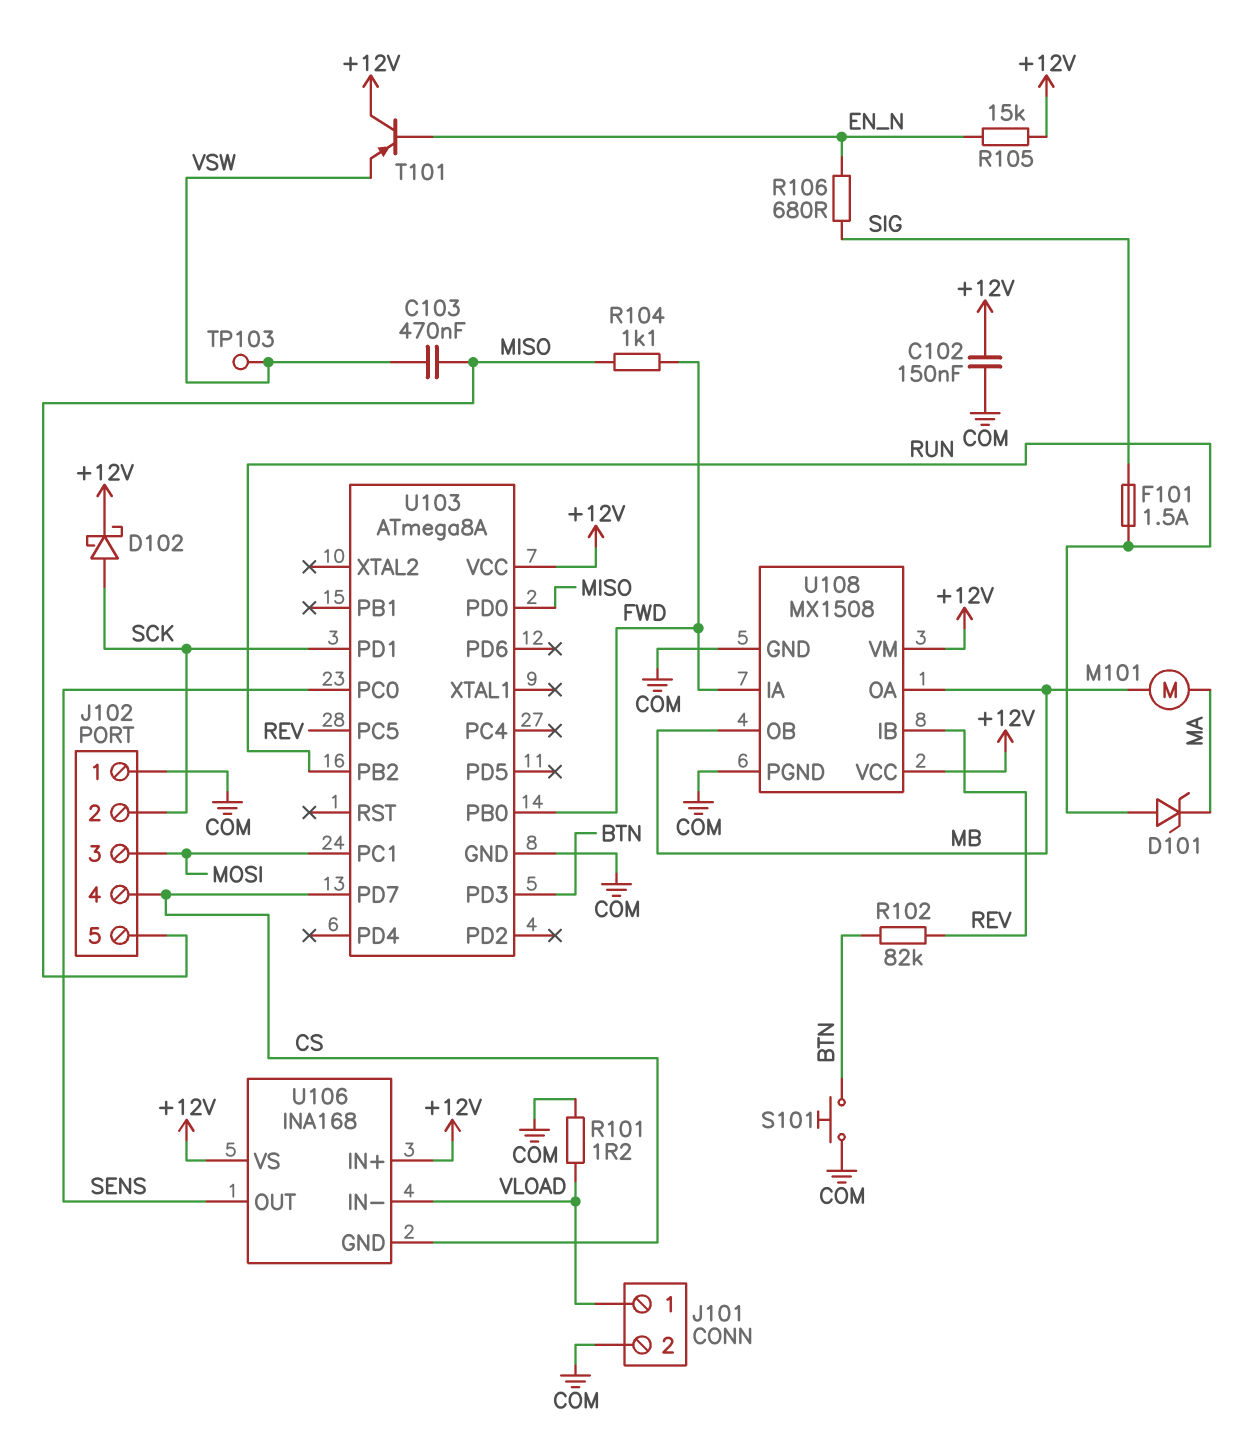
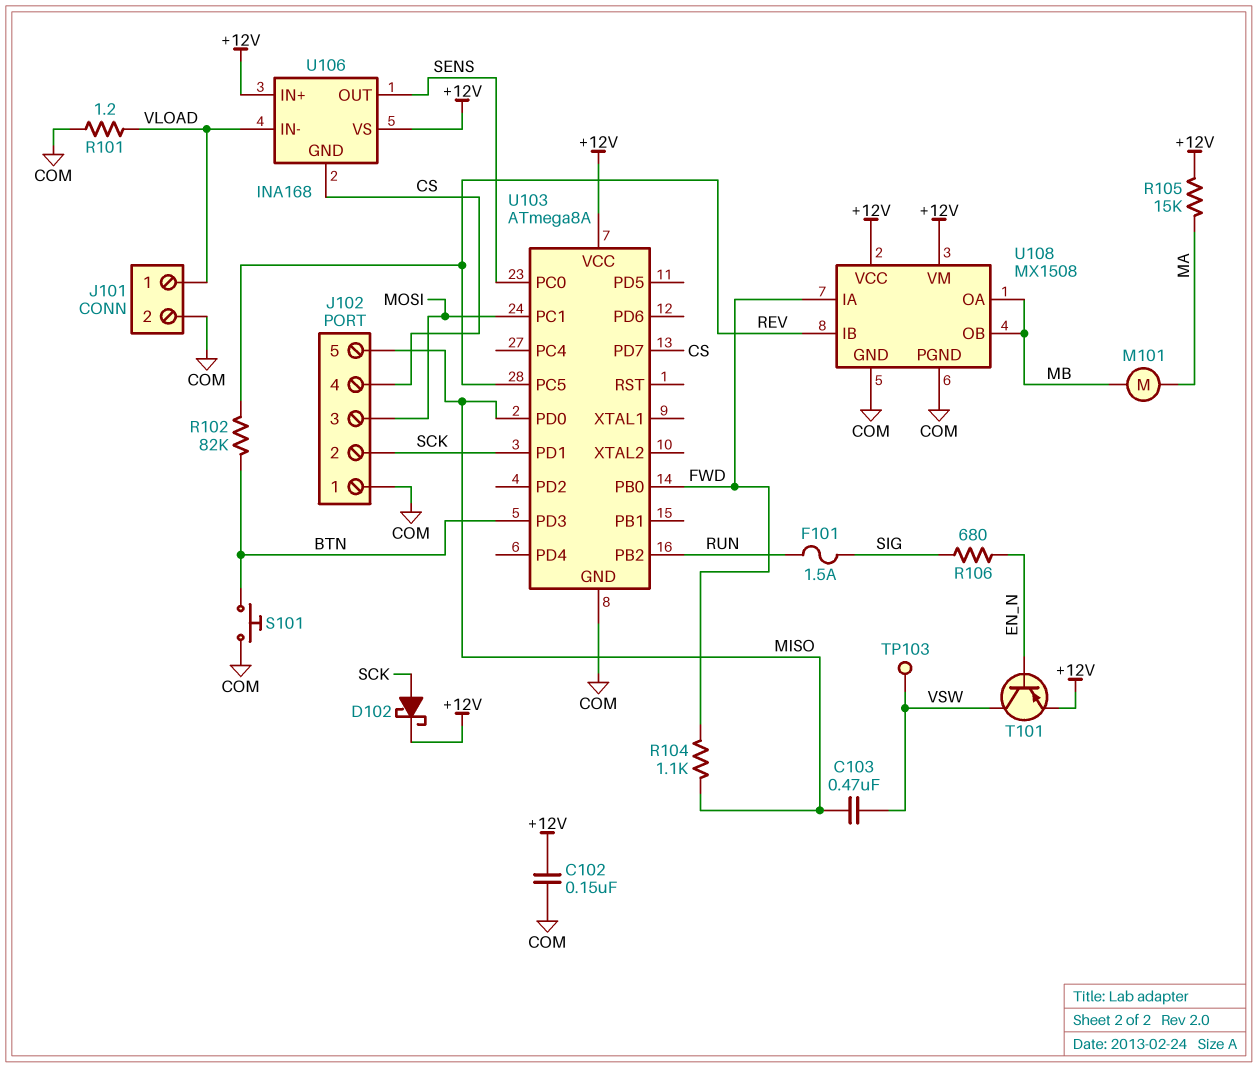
D101: zener (A RUN, K MA) -> none
R105: 15k (+12V, EN_N) -> 15k (+12V, MA)
T101: PNP (B EN_N, C +12V, E VSW) -> PNP (B EN_N, C VSW, E +12V)

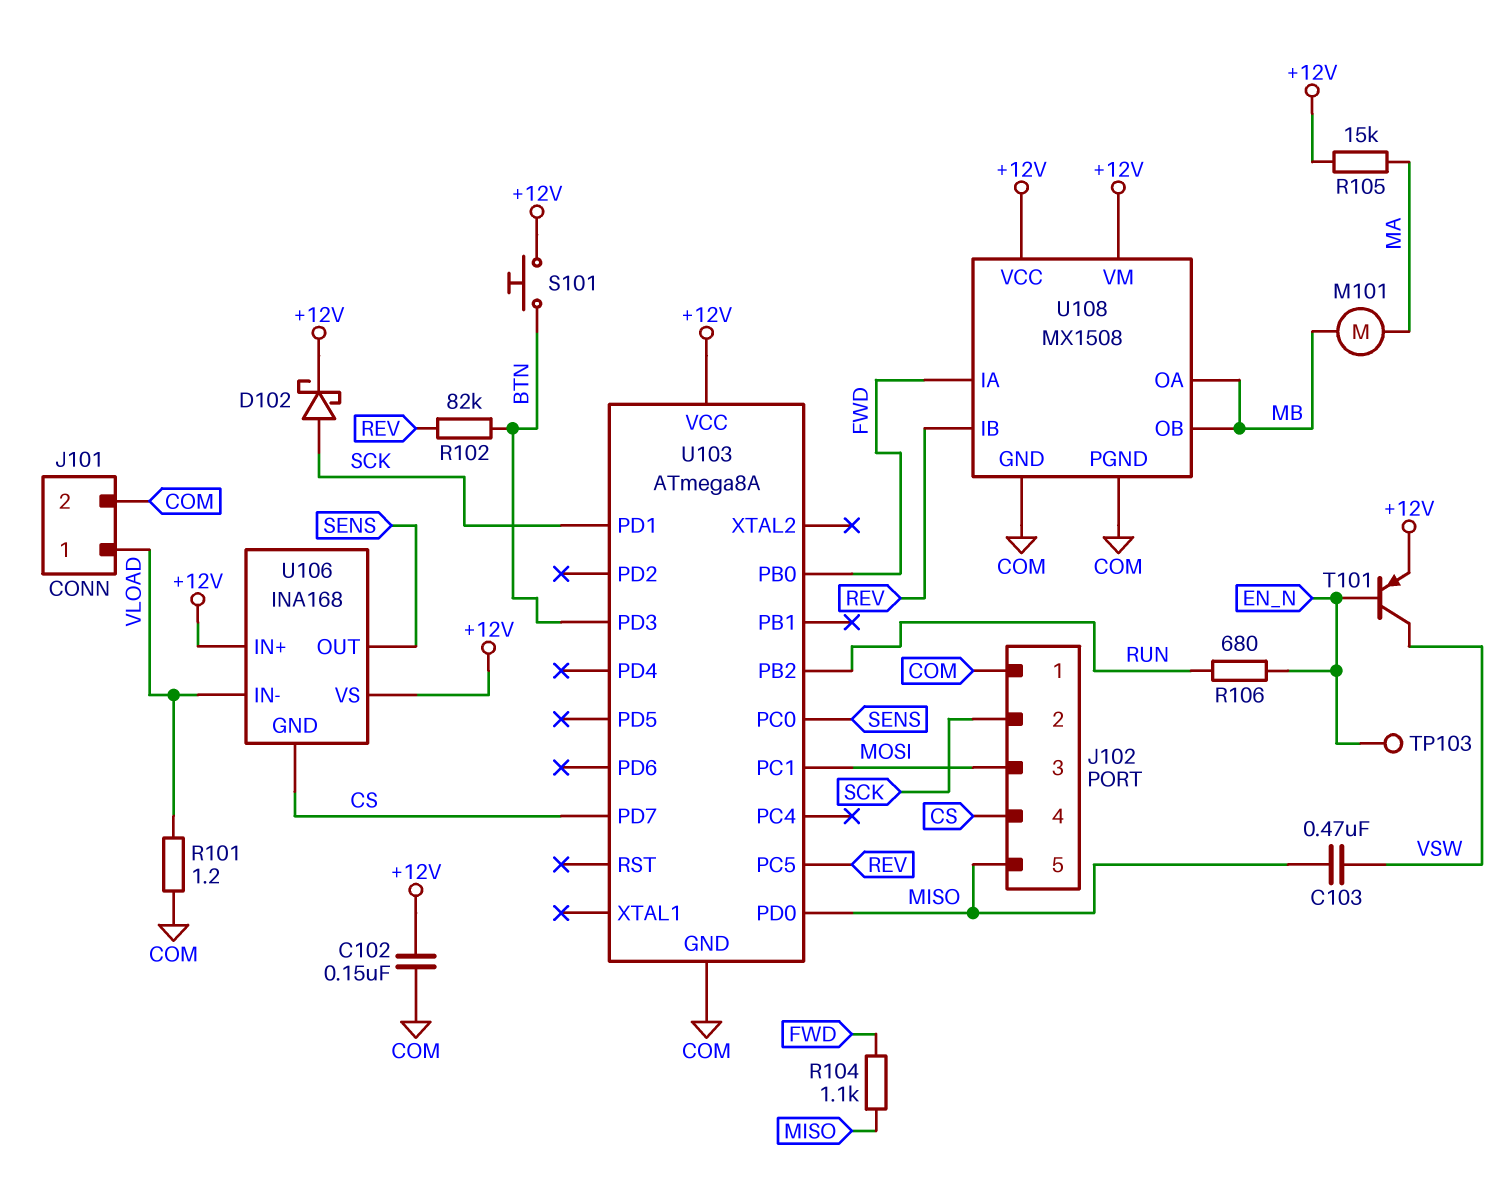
F101: 1.5A (RUN, SIG) -> none
R106: 680 (EN_N, SIG) -> 680 (EN_N, RUN)
S101: button (BTN, COM) -> button (+12V, BTN)
TP103: test point (VSW) -> test point (EN_N)

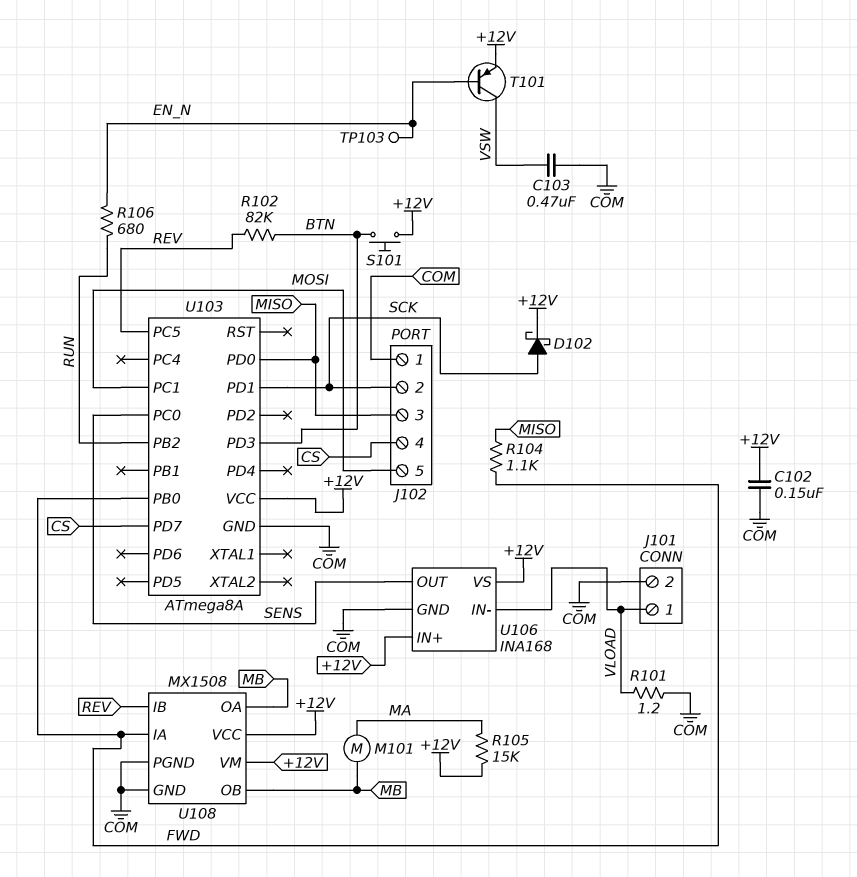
C103: 470nF (MISO, VSW) -> 470nF (COM, VSW)
J102 pin 3: MOSI -> MISO
J102 pin 5: MISO -> MOSI
U106 pin GND: CS -> COM

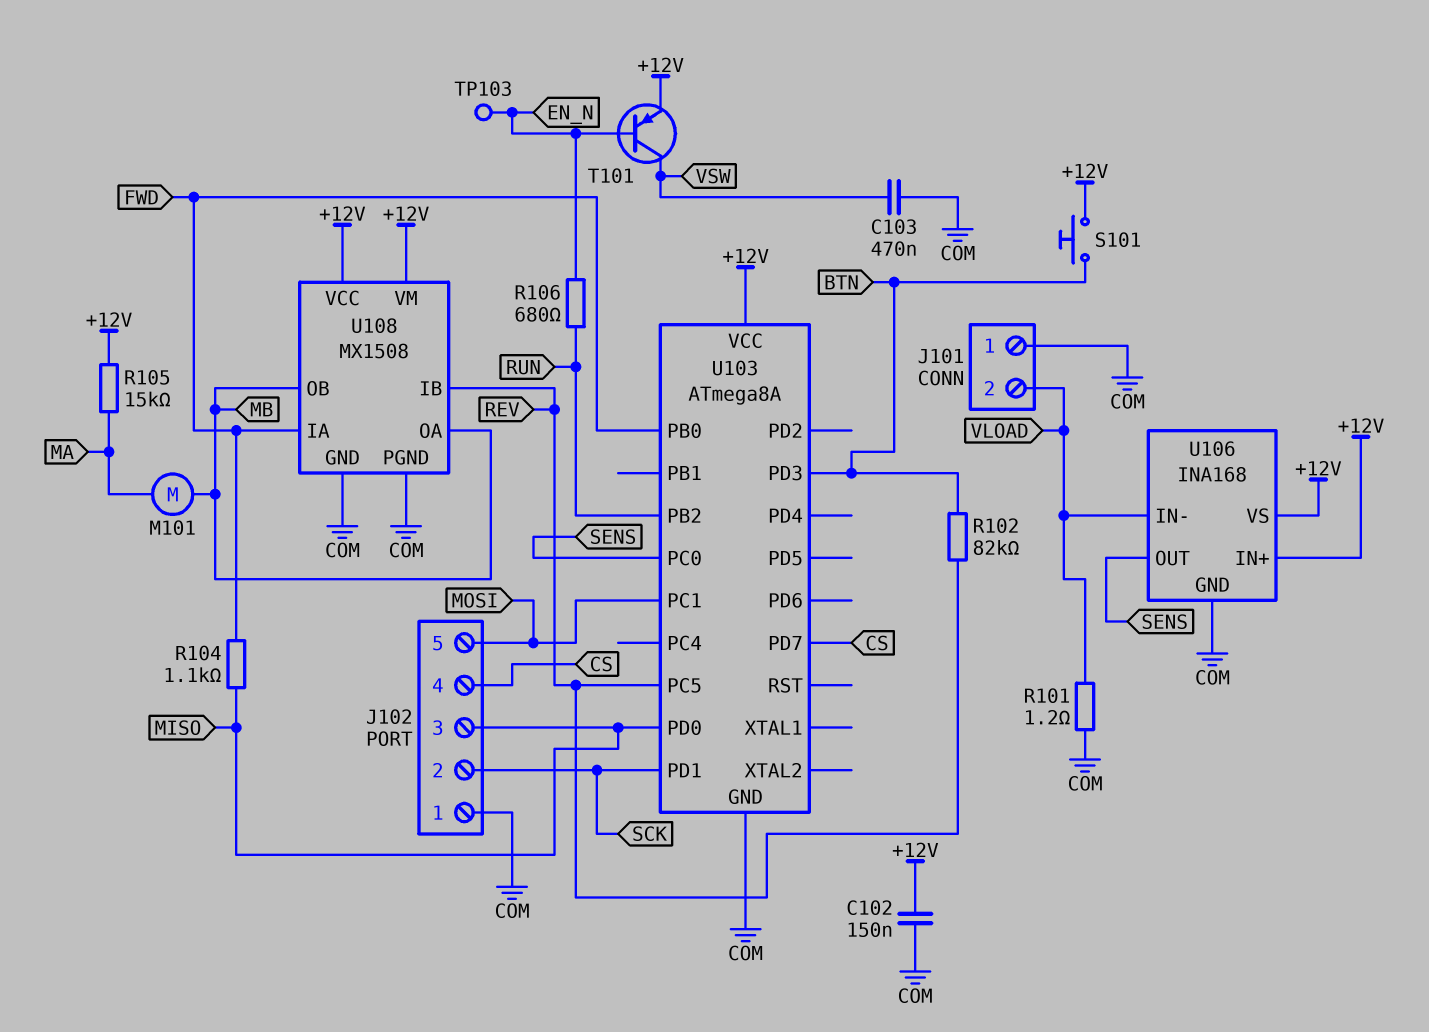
D102: schottky (A SCK, K +12V) -> none
J101 pin 1: VLOAD -> COM
J101 pin 2: COM -> VLOAD

